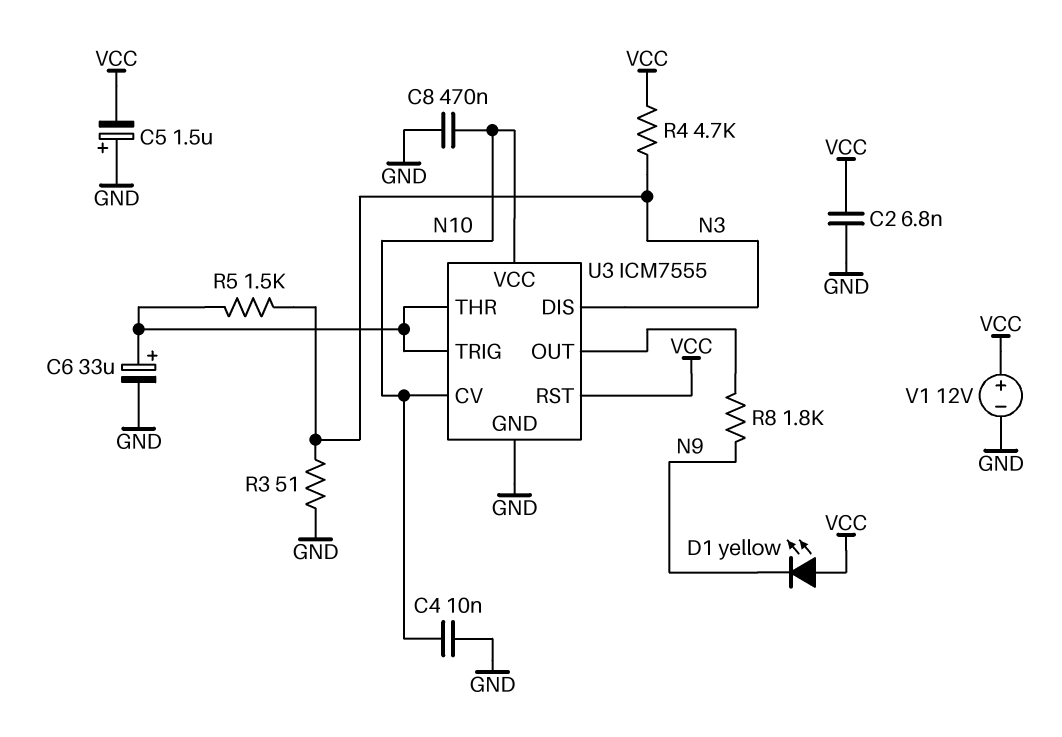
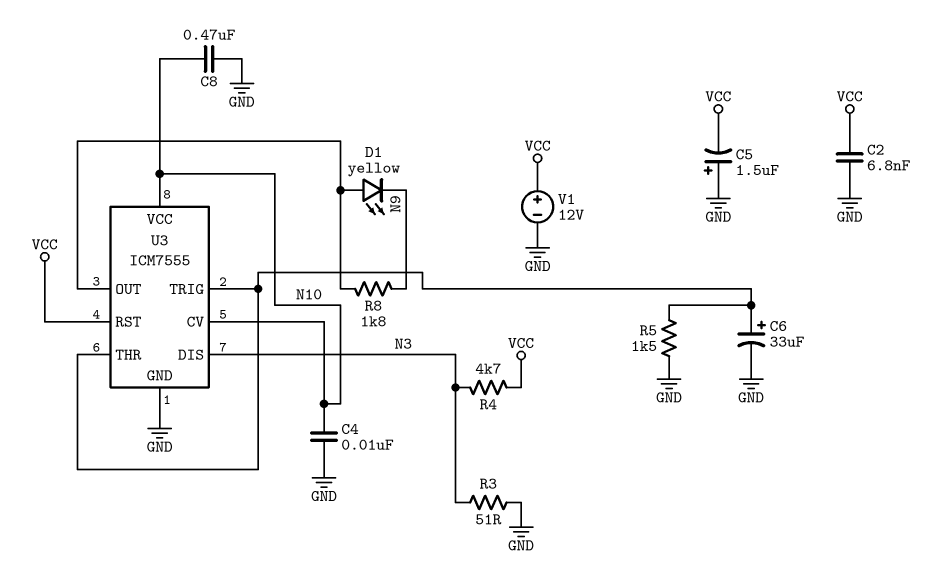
D1: LED yellow (A VCC, K N9) -> LED yellow (A U3/OUT, K N9)
R5: 1.5k (N3, U3/THR) -> 1.5k (GND, U3/THR)

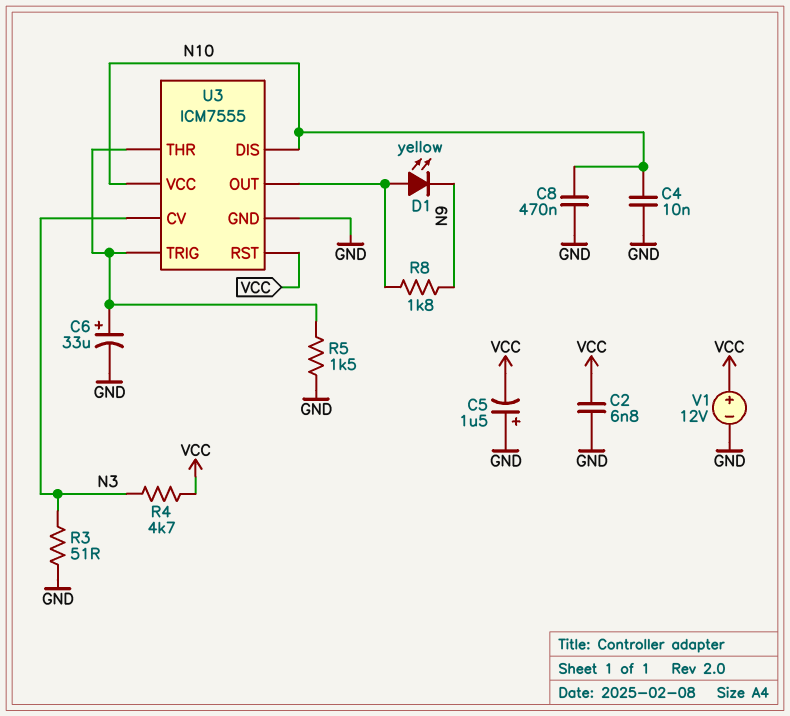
U3 pin CV: N10 -> N3
U3 pin DIS: N3 -> N10

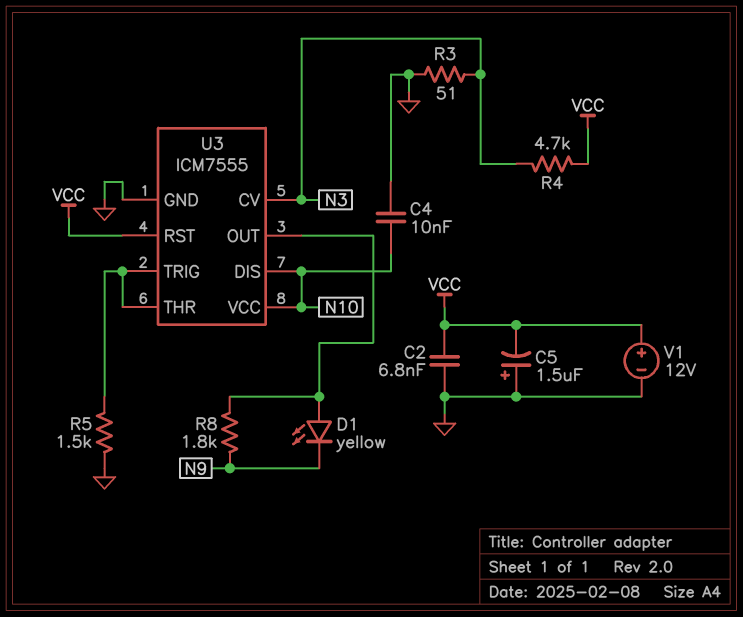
C6: 33uF (plus U3/THR, minus GND) -> none
C8: 470nF (GND, N10) -> none

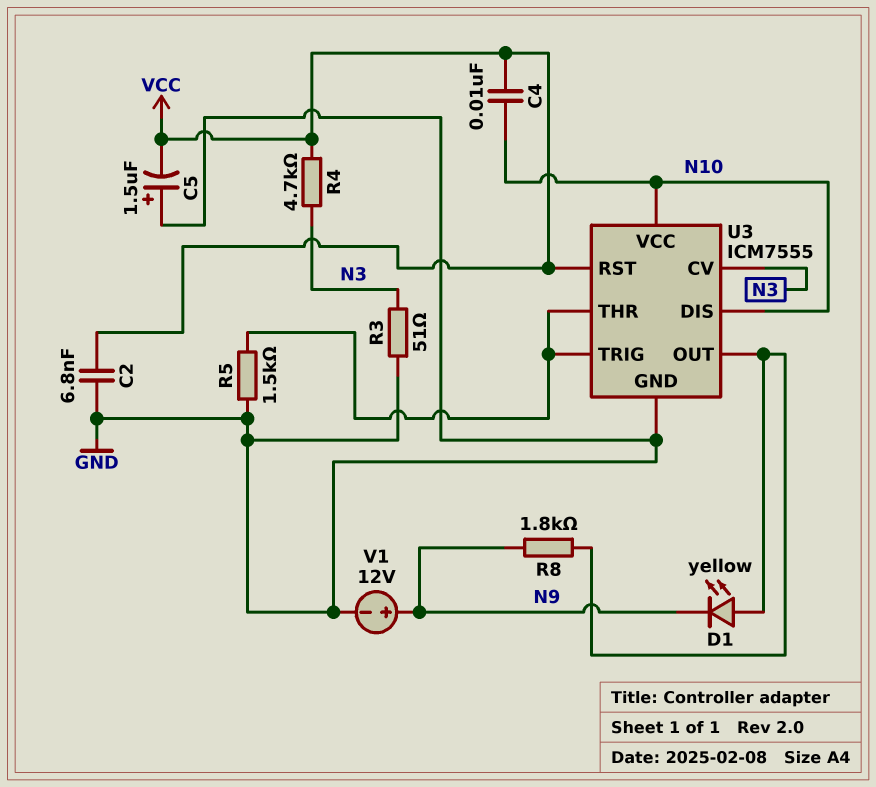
C4: 10nF (GND, N10) -> 10nF (N10, VCC)
V1: 12V (plus VCC, minus GND) -> 12V (plus N9, minus GND)

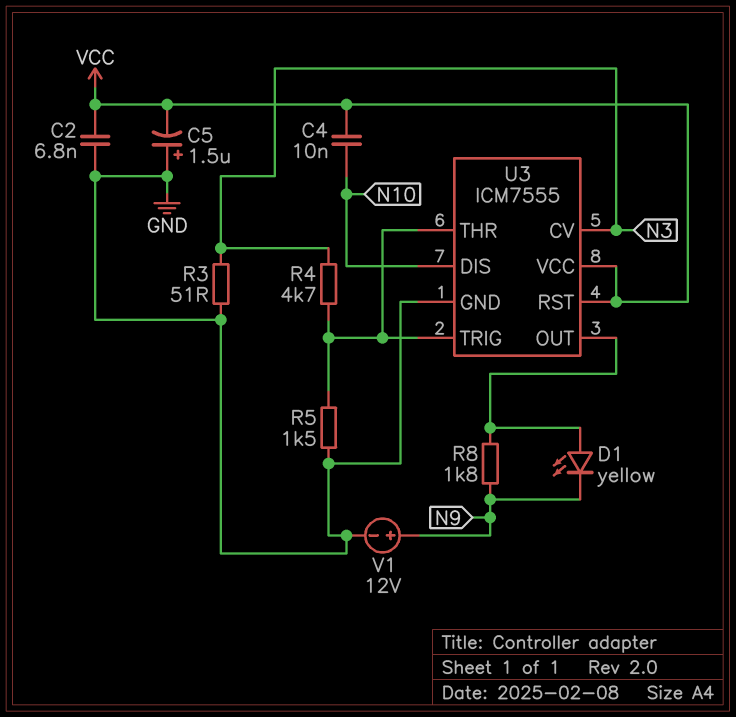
R4: 4.7k (N3, VCC) -> 4.7k (N3, U3/THR)
U3 pin VCC: N10 -> VCC

